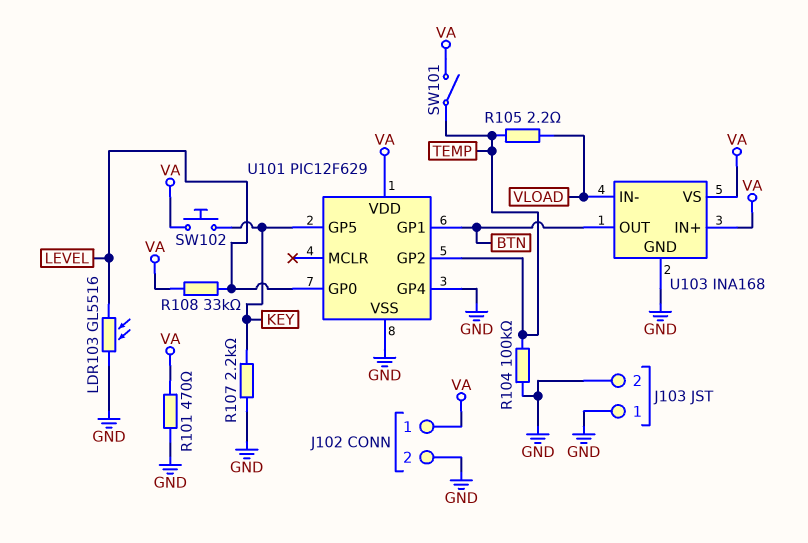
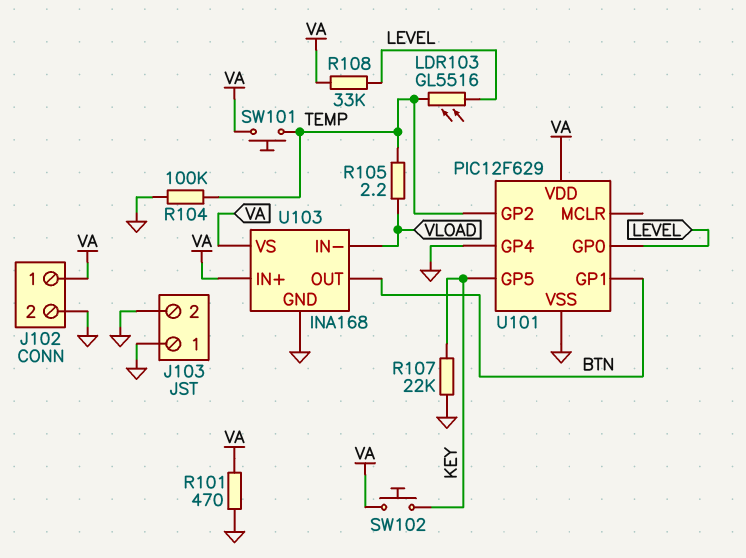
LDR103: GL5516 (GND, LEVEL) -> GL5516 (LEVEL, TEMP)
R107: 2.2k (GND, KEY) -> 22k (GND, KEY)
SW101: switch (TEMP, VA) -> button (TEMP, VA)

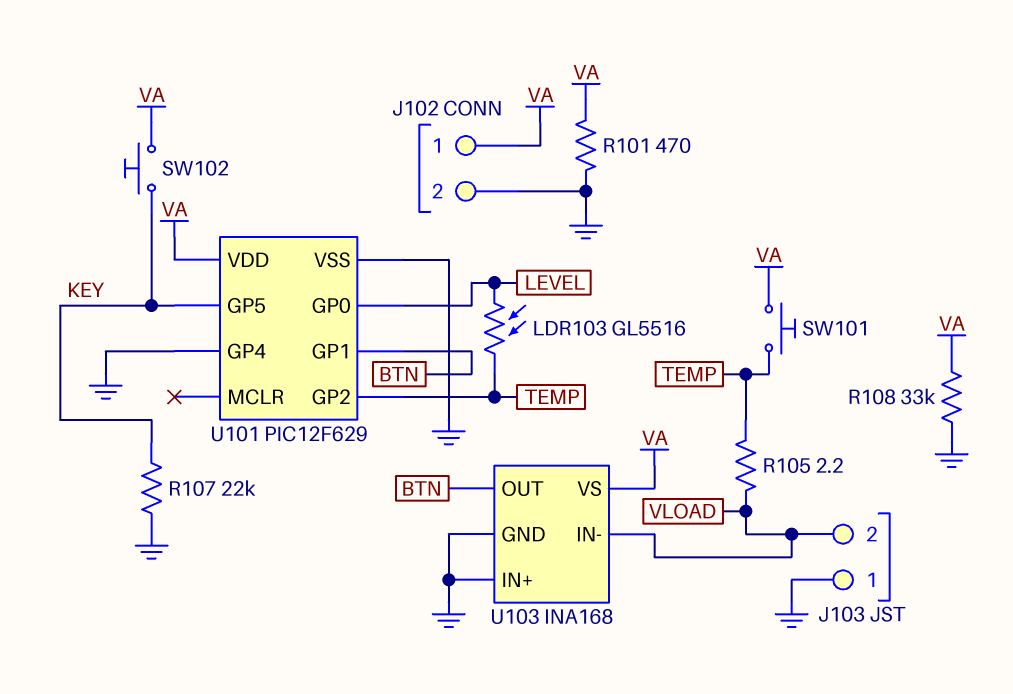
J103 pin 2: GND -> VLOAD
R104: 100k (GND, TEMP) -> none
R108: 33k (LEVEL, VA) -> 33k (GND, VA)
U103 pin IN+: VA -> GND

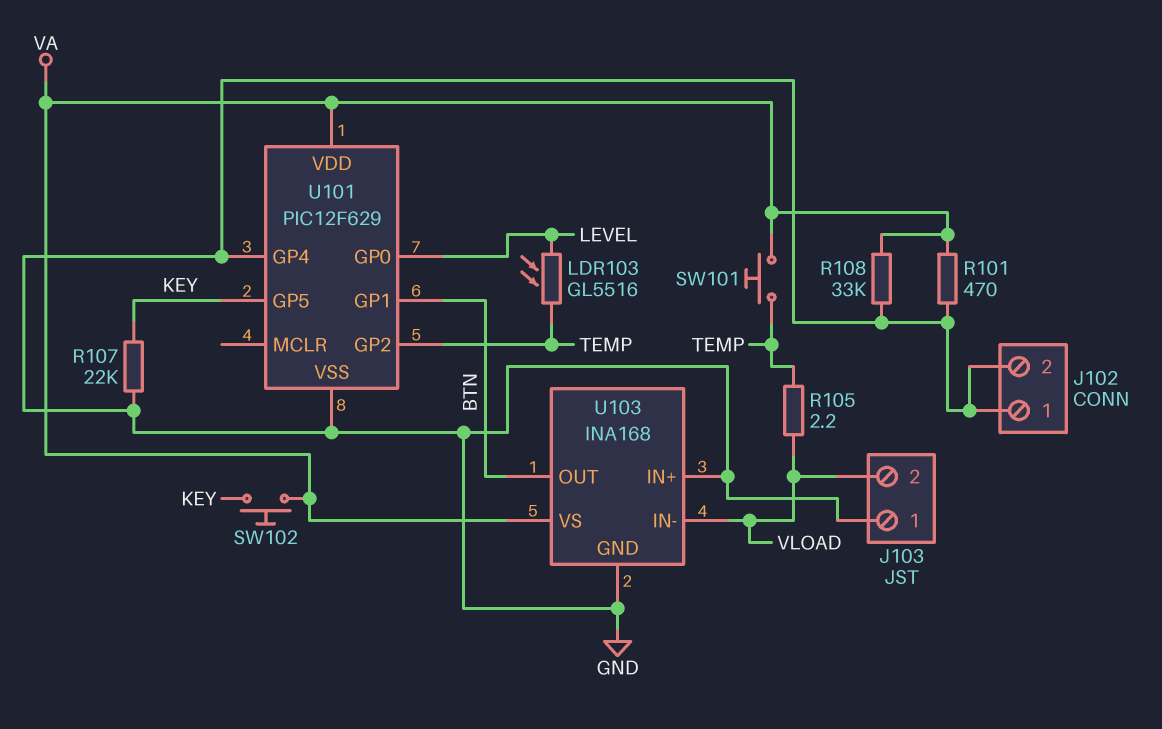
J102 pin 1: VA -> GND

